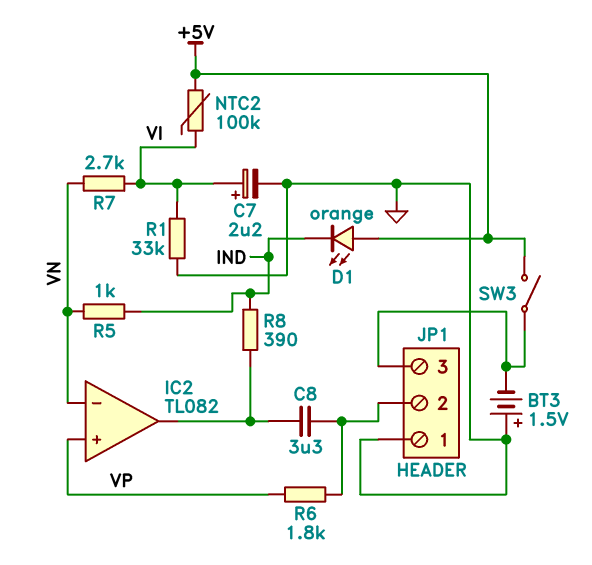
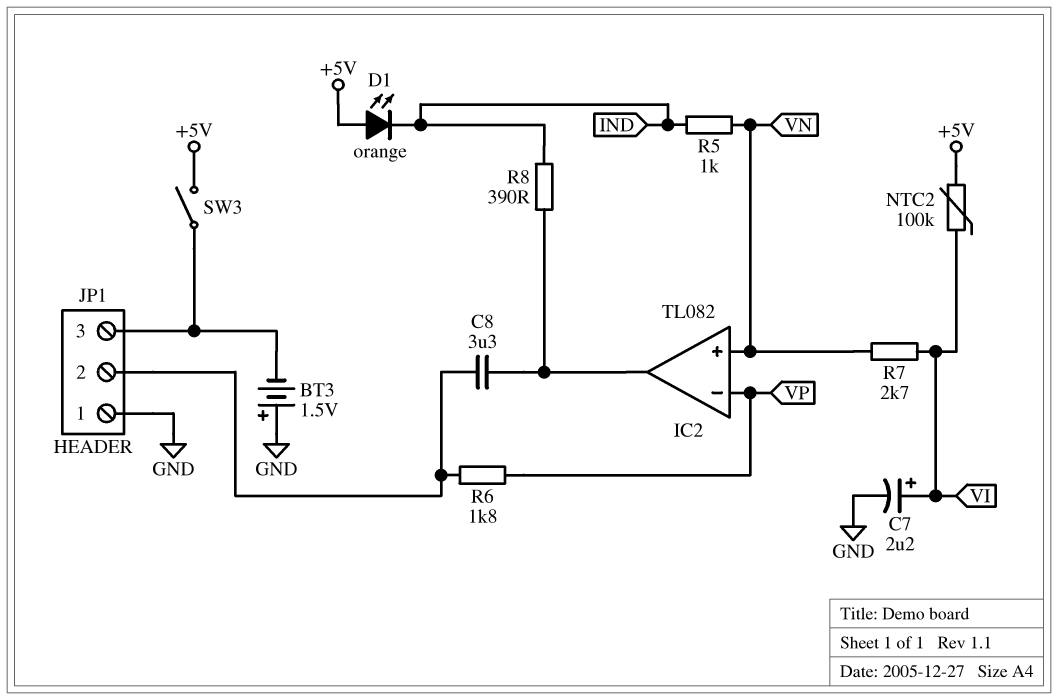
IC2 pin in+: VP -> VN
IC2 pin in-: VN -> VP
R1: 33k (GND, VI) -> none

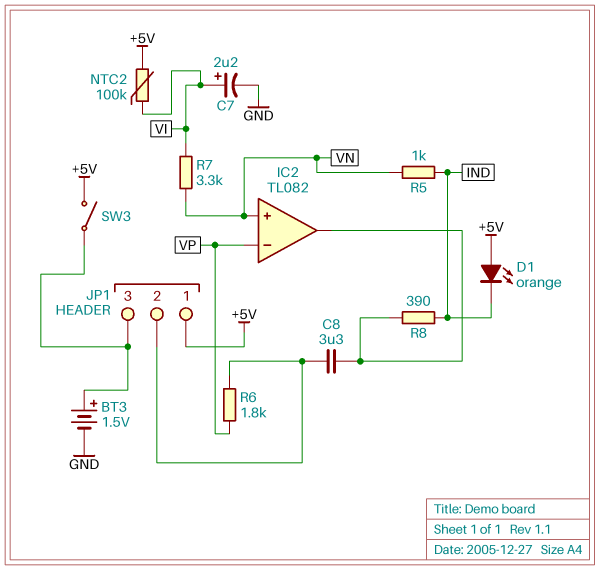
BT3: 1.5V (plus GND, minus JP1/3) -> 1.5V (plus JP1/3, minus GND)
JP1 pin 1: GND -> +5V
R7: 2.7k (VI, VN) -> 3.3k (VI, VN)

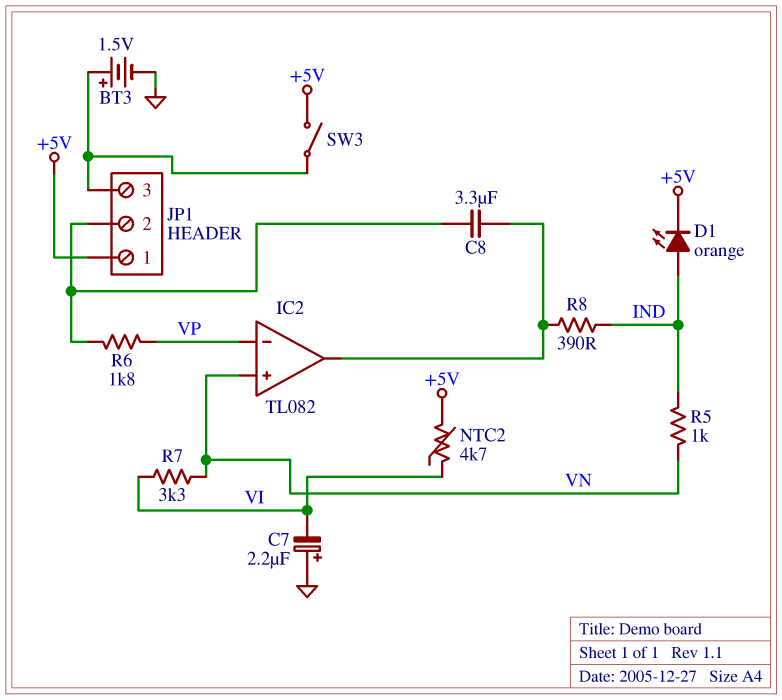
C7: 2.2uF (plus VI, minus GND) -> 2.2uF (plus GND, minus VI)
D1: LED orange (A +5V, K IND) -> LED orange (A IND, K +5V)
NTC2: 100k (+5V, VI) -> 4.7k (+5V, VI)

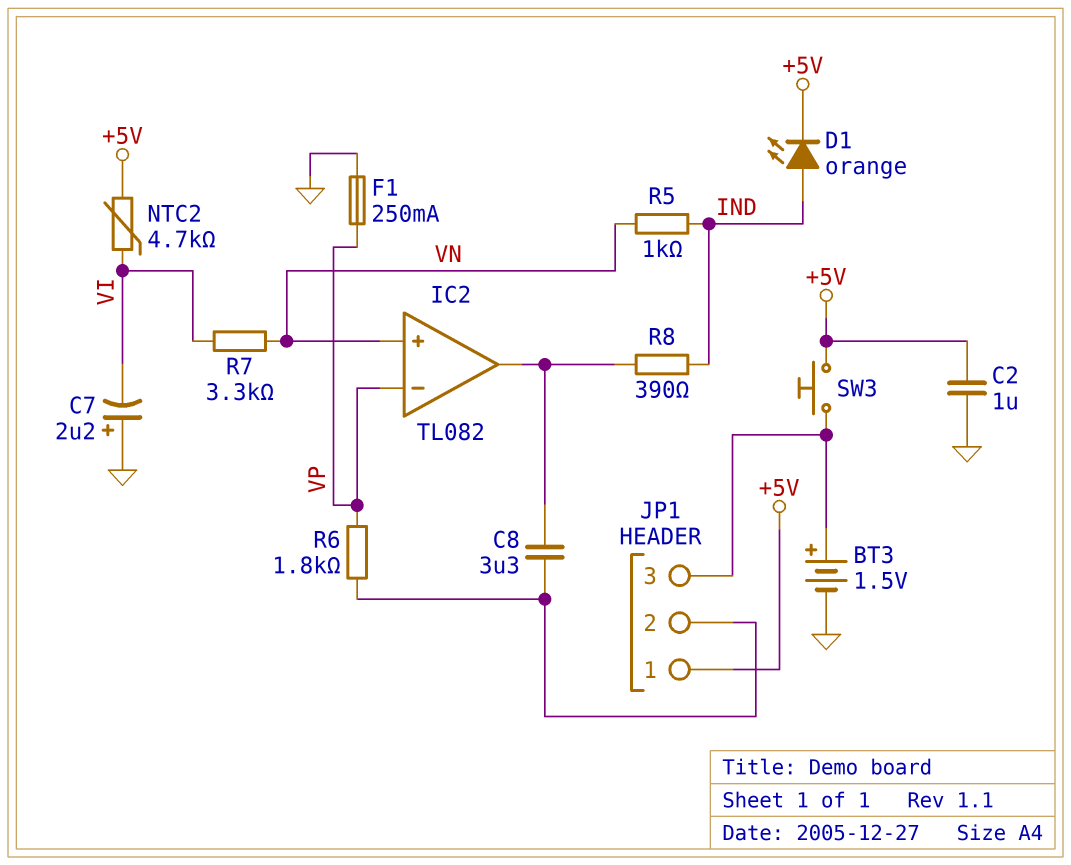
C2: none -> 1uF (+5V, GND)
F1: none -> 250mA (GND, VP)
SW3: switch (+5V, JP1/3) -> button (+5V, JP1/3)

